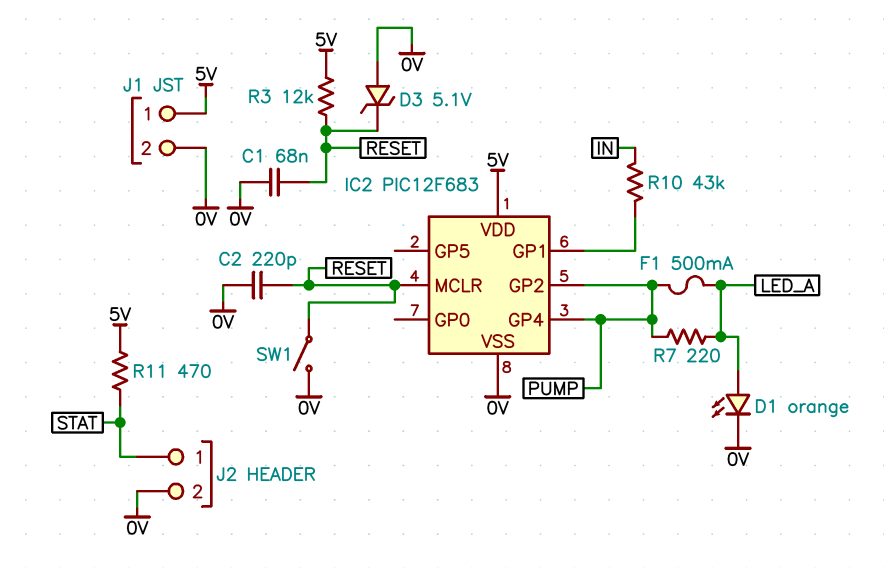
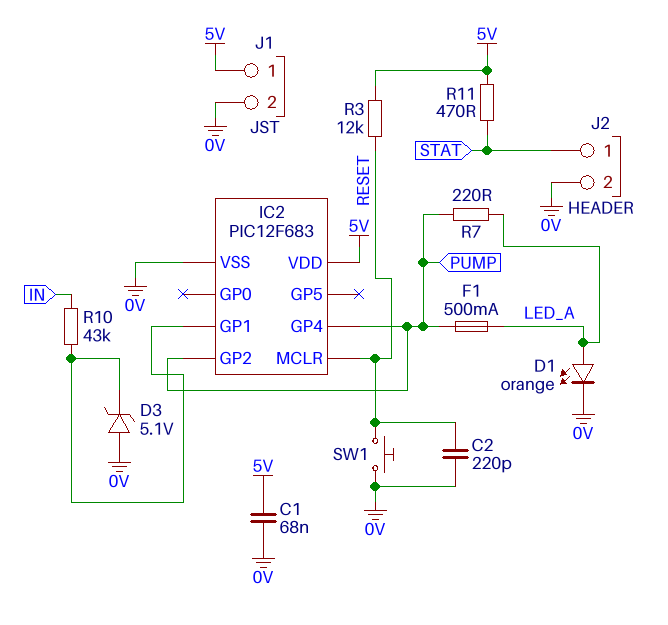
C1: 68nF (0V, RESET) -> 68nF (0V, 5V)
D3: zener 5.1V (A 0V, K RESET) -> zener 5.1V (A 0V, K IC2/GP1)
SW1: switch (0V, RESET) -> button (0V, RESET)

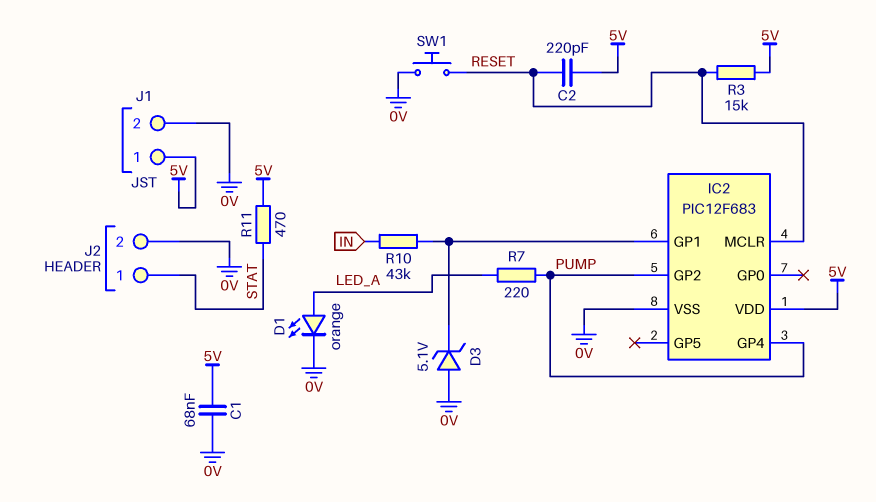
C2: 220pF (0V, RESET) -> 220pF (5V, RESET)
F1: 500mA (LED_A, PUMP) -> none
R3: 12k (5V, RESET) -> 15k (5V, RESET)

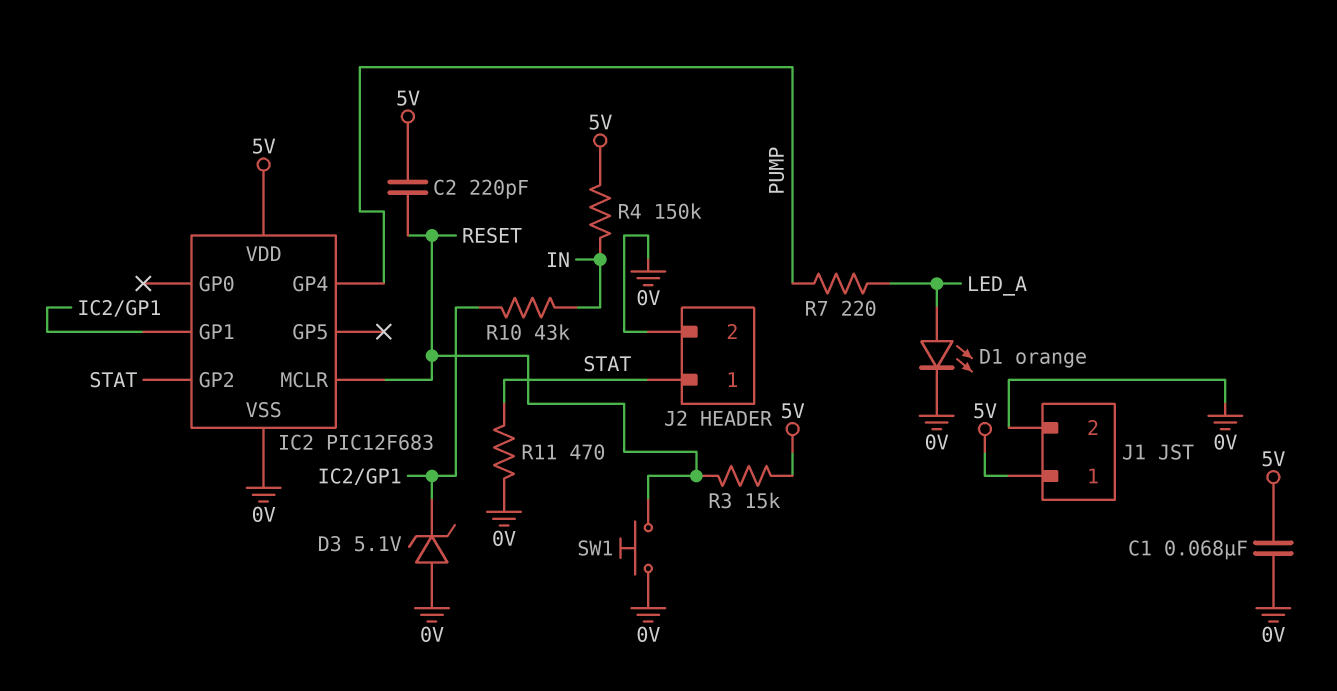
IC2 pin GP2: PUMP -> STAT
R4: none -> 150k (5V, IN)
R11: 470 (5V, STAT) -> 470 (0V, STAT)

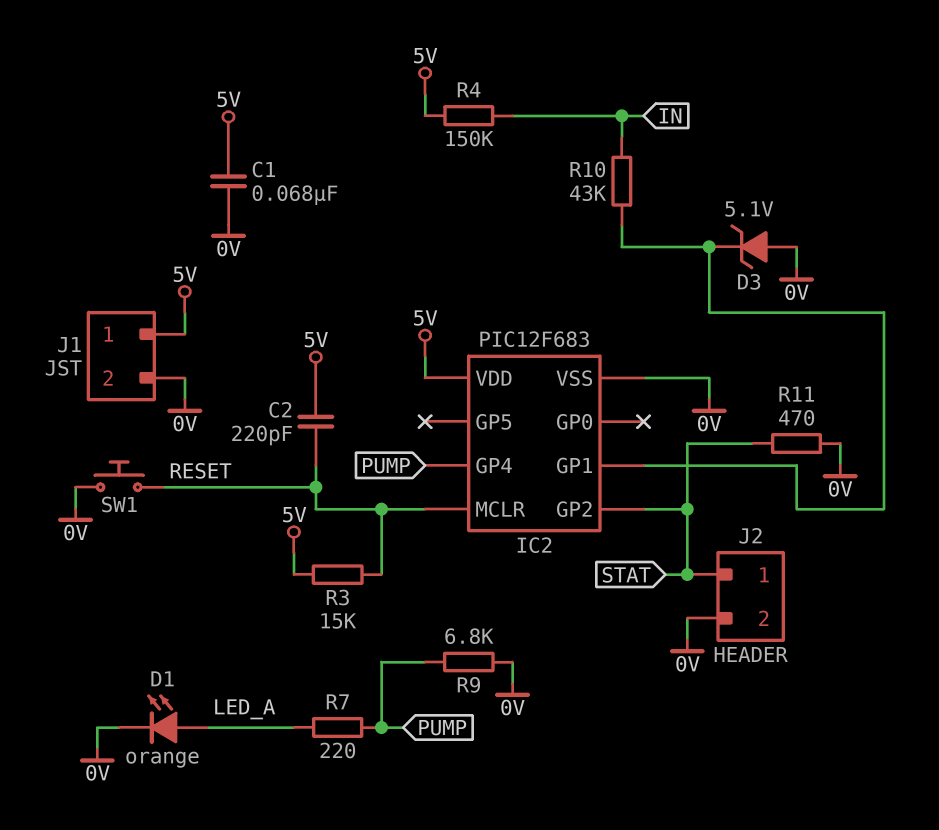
R9: none -> 6.8k (0V, PUMP)

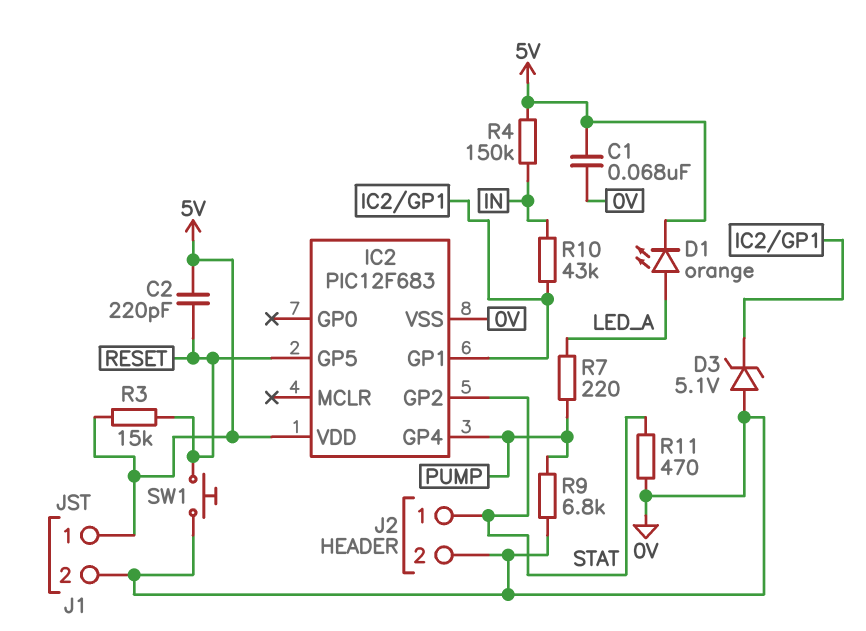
D1: LED orange (A LED_A, K 0V) -> LED orange (A LED_A, K 5V)
IC2 pin GP5: none -> RESET
IC2 pin MCLR: RESET -> none

